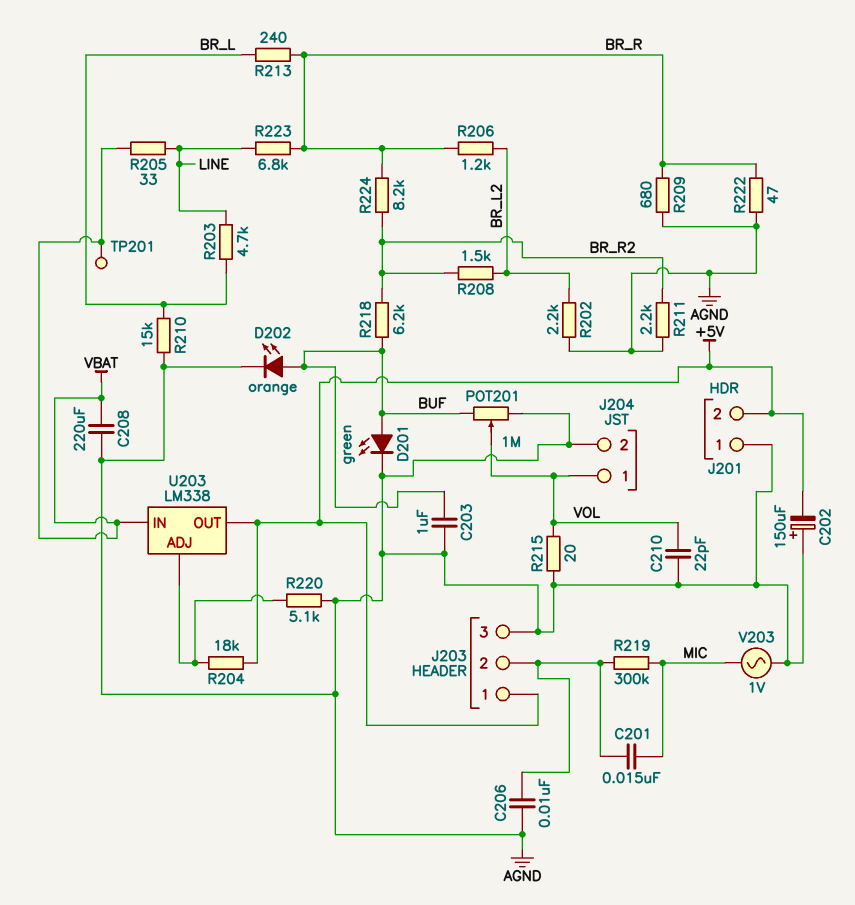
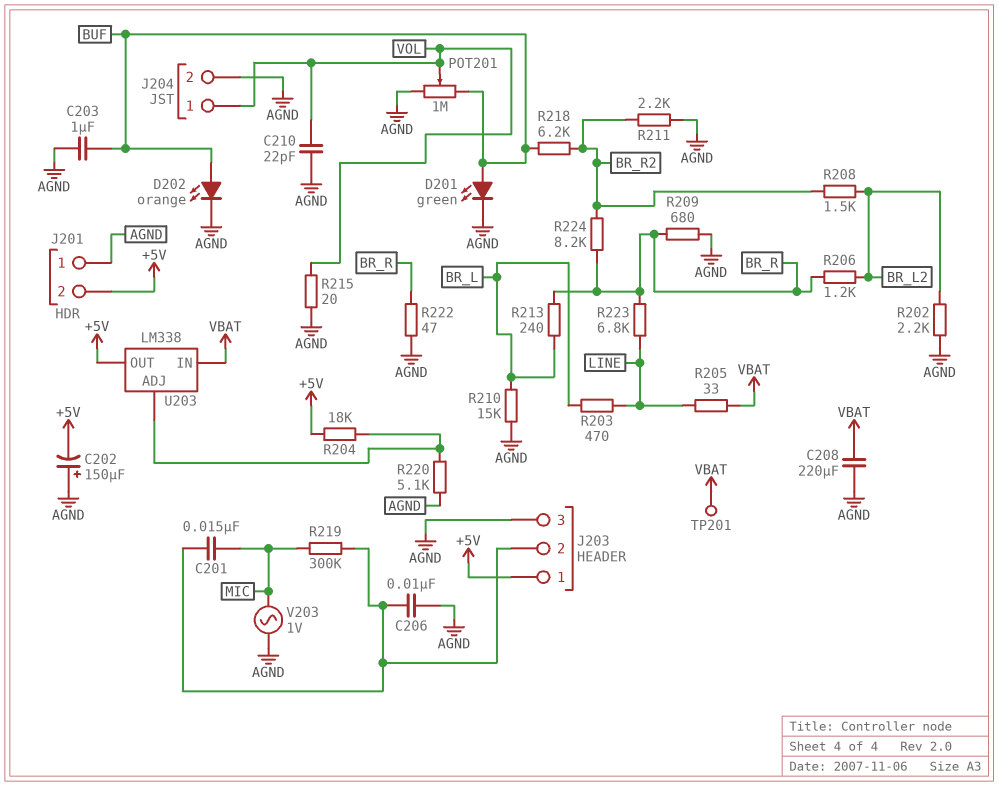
R203: 4.7k (BR_L, LINE) -> 470 (BR_L, LINE)

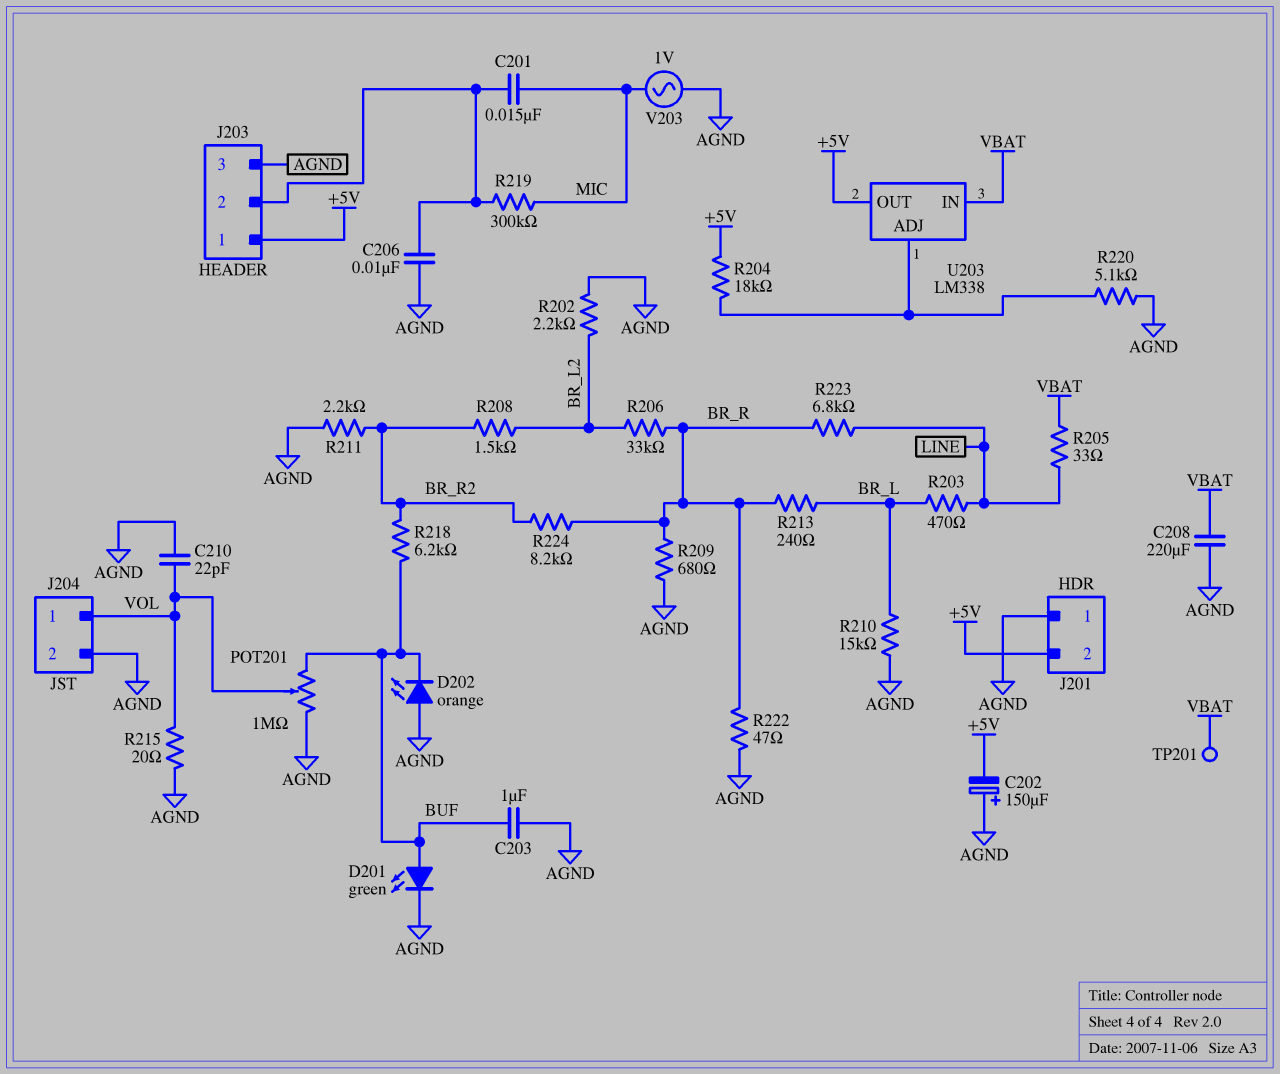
D202: LED orange (A BUF, K AGND) -> LED orange (A AGND, K BUF)
R206: 1.2k (BR_L2, BR_R) -> 33k (BR_L2, BR_R)

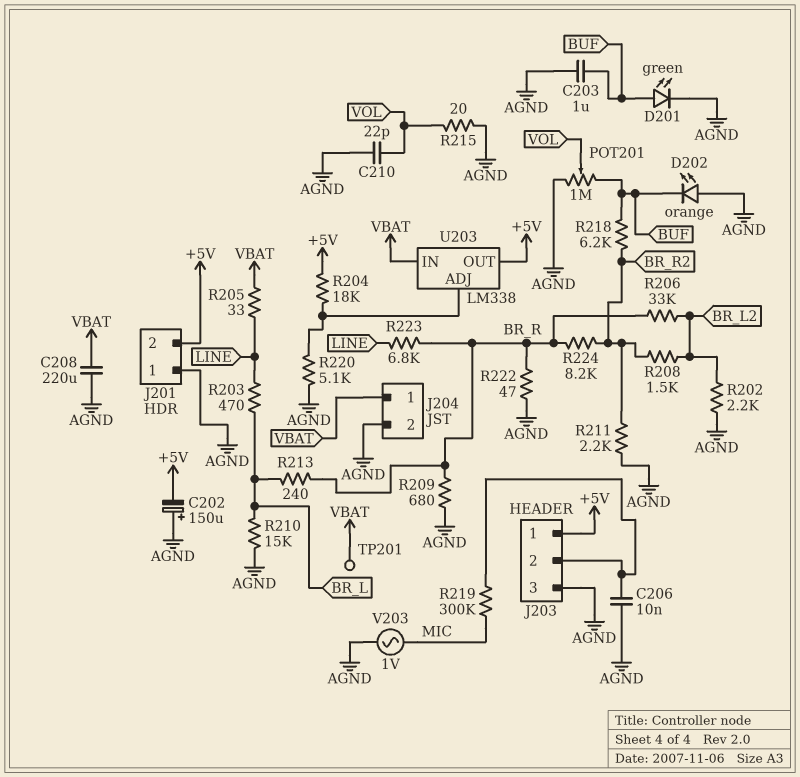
C201: 15nF (J203/2, MIC) -> none
J204 pin 1: VOL -> VBAT

